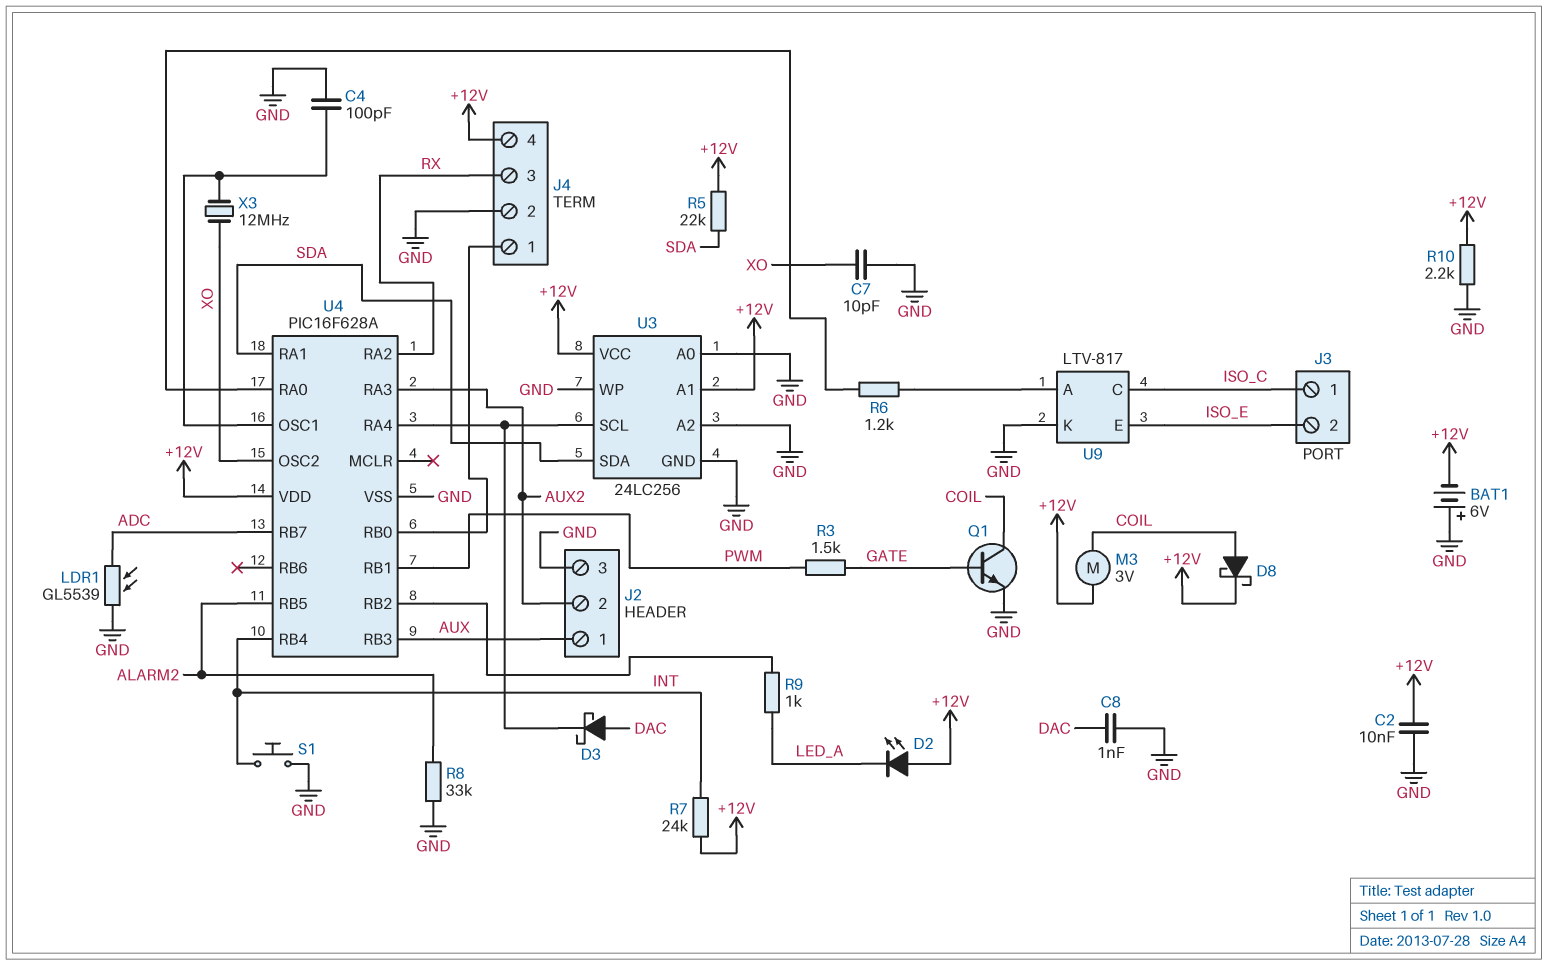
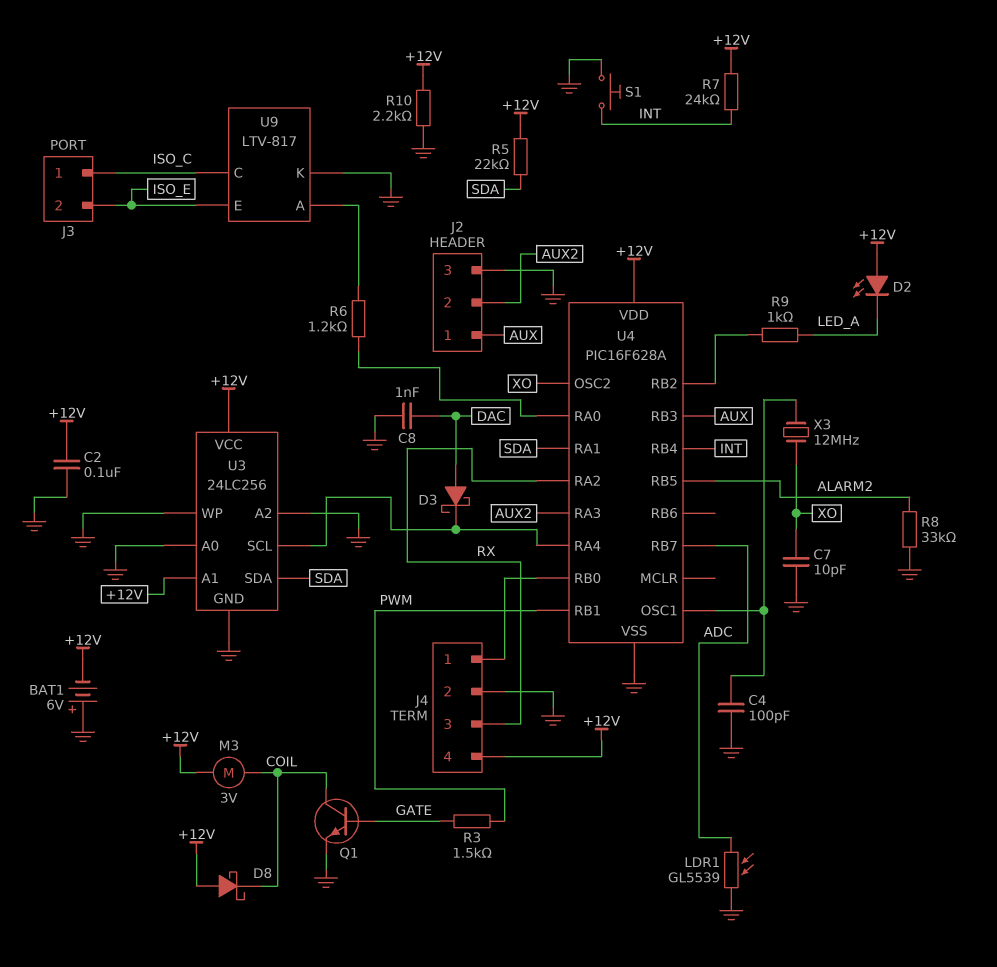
C2: 10nF (+12V, GND) -> 100nF (+12V, GND)
D8: schottky (A COIL, K +12V) -> schottky (A +12V, K COIL)

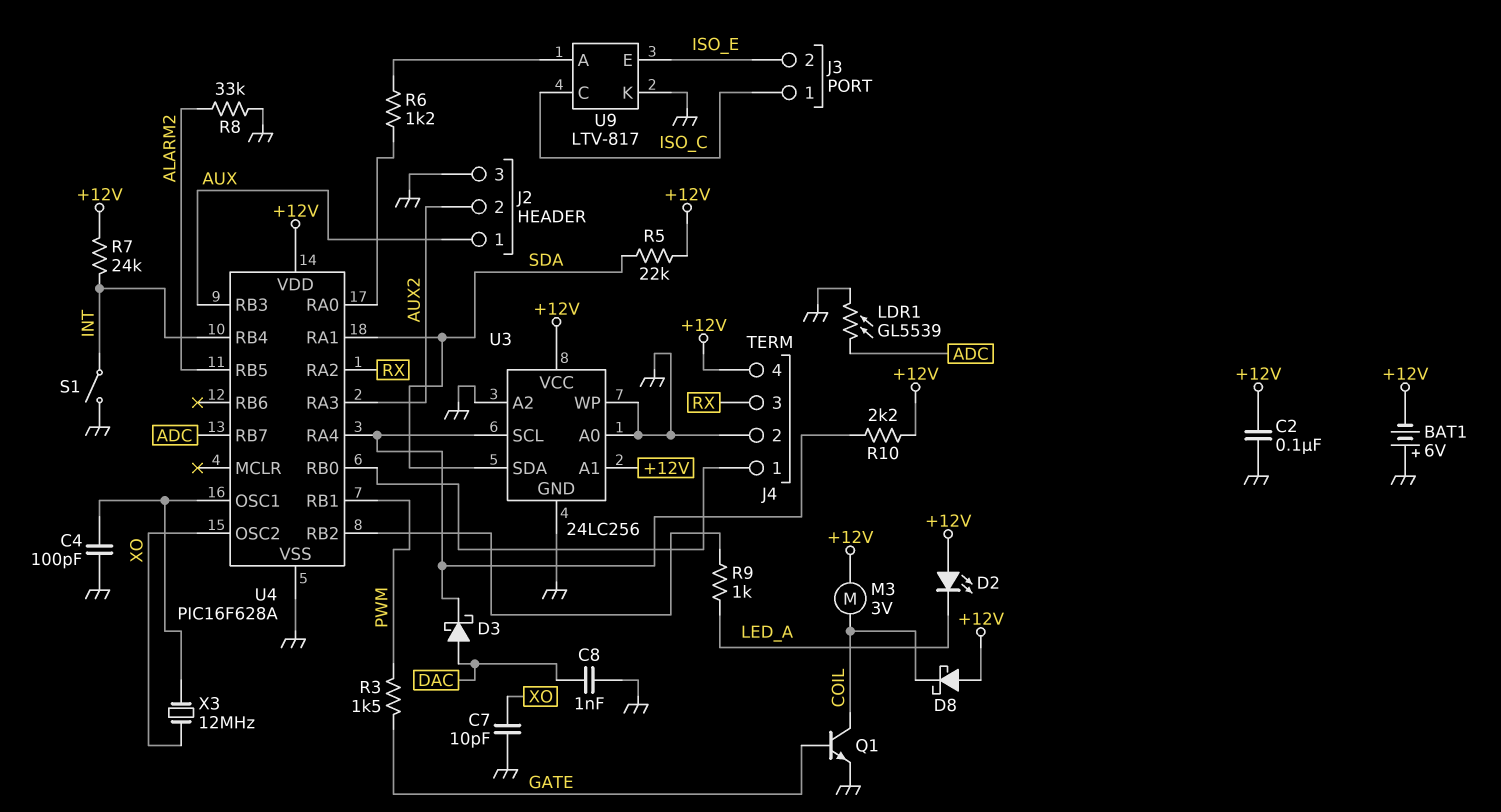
R10: 2.2k (+12V, GND) -> 2.2k (+12V, U3/SCL)
S1: button (GND, INT) -> switch (GND, INT)

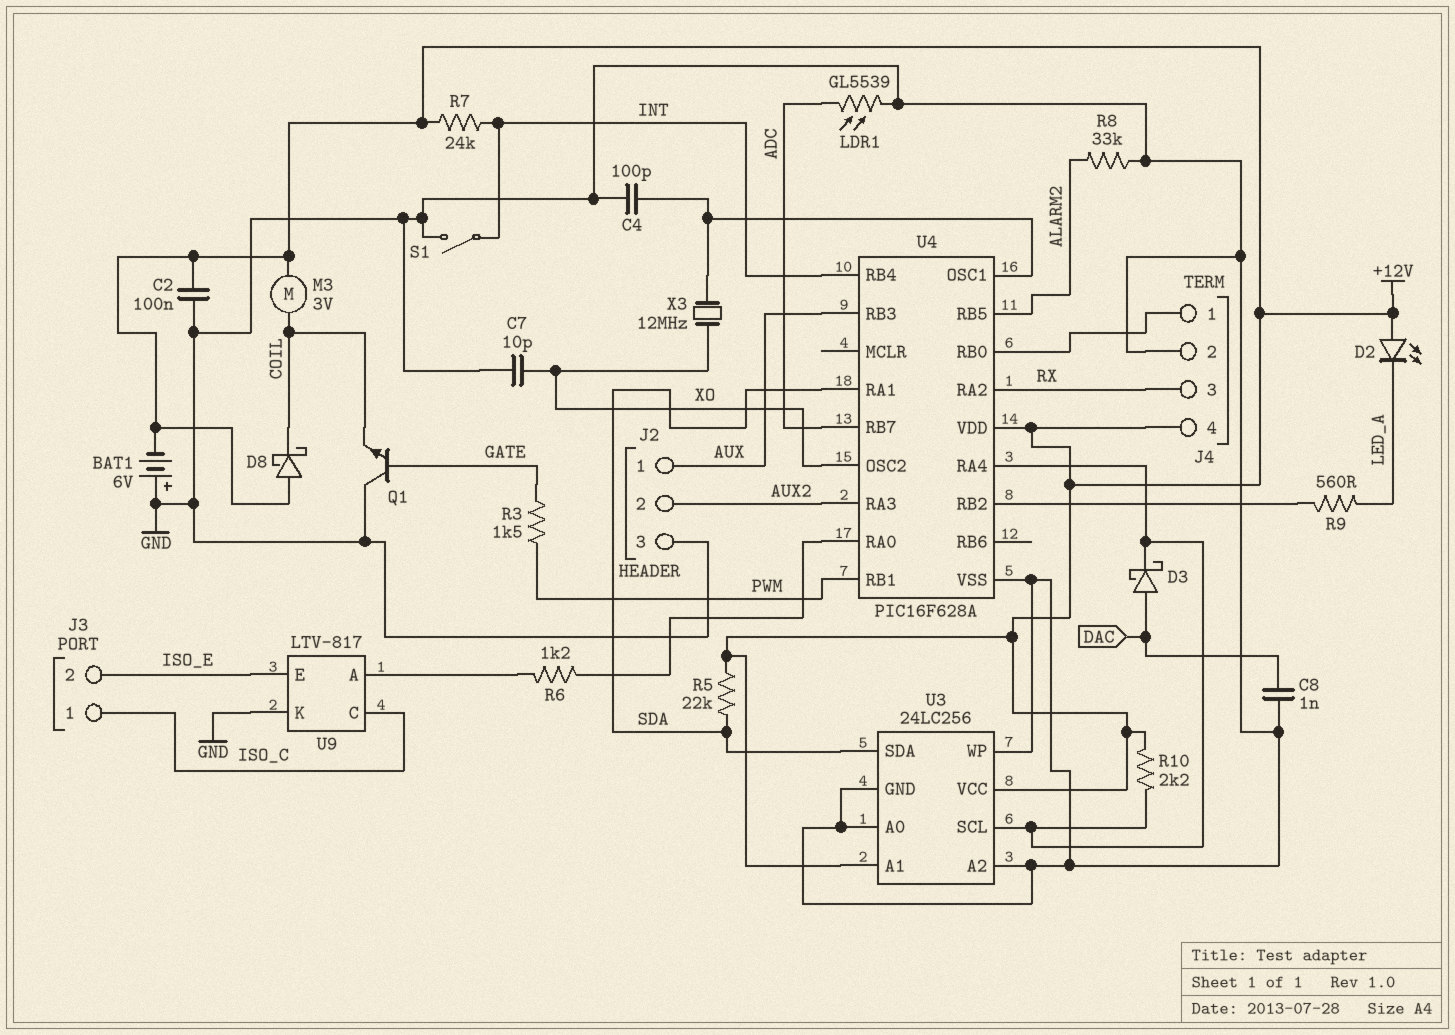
Q1: NPN (B GATE, C COIL, E GND) -> NPN (B GATE, C GND, E COIL)
R9: 1k (LED_A, U4/RB2) -> 560 (LED_A, U4/RB2)

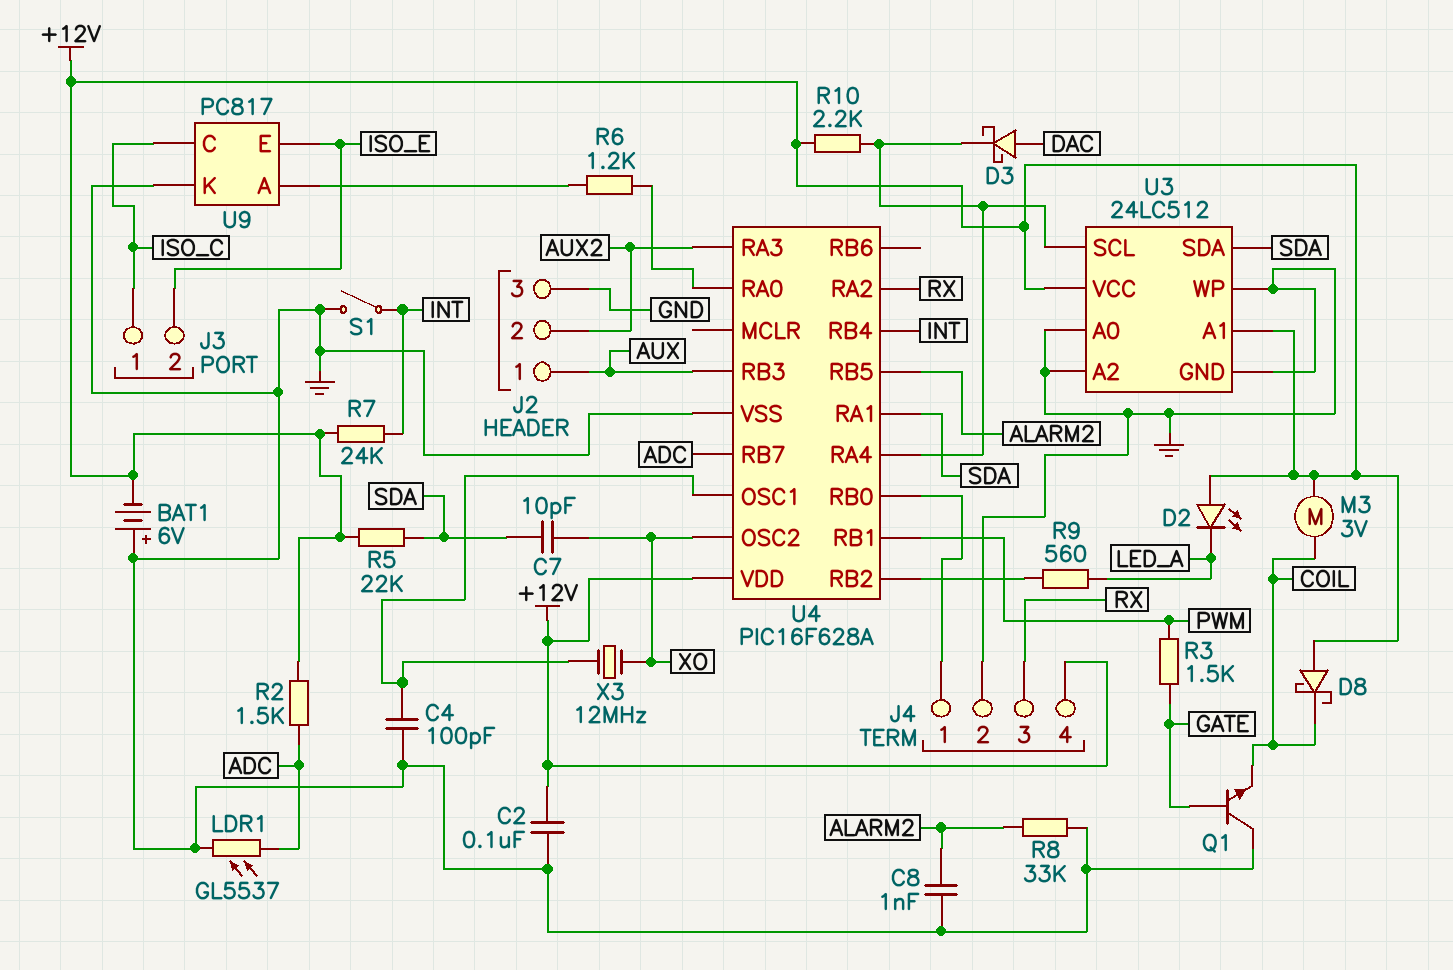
C7: 10pF (GND, XO) -> 10pF (SDA, XO)
C8: 1nF (DAC, GND) -> 1nF (ALARM2, GND)
LDR1: GL5539 (ADC, GND) -> GL5537 (ADC, GND)
R2: none -> 1.5k (+12V, ADC)
U3: 24LC256 -> 24LC512
U9: LTV-817 -> PC817

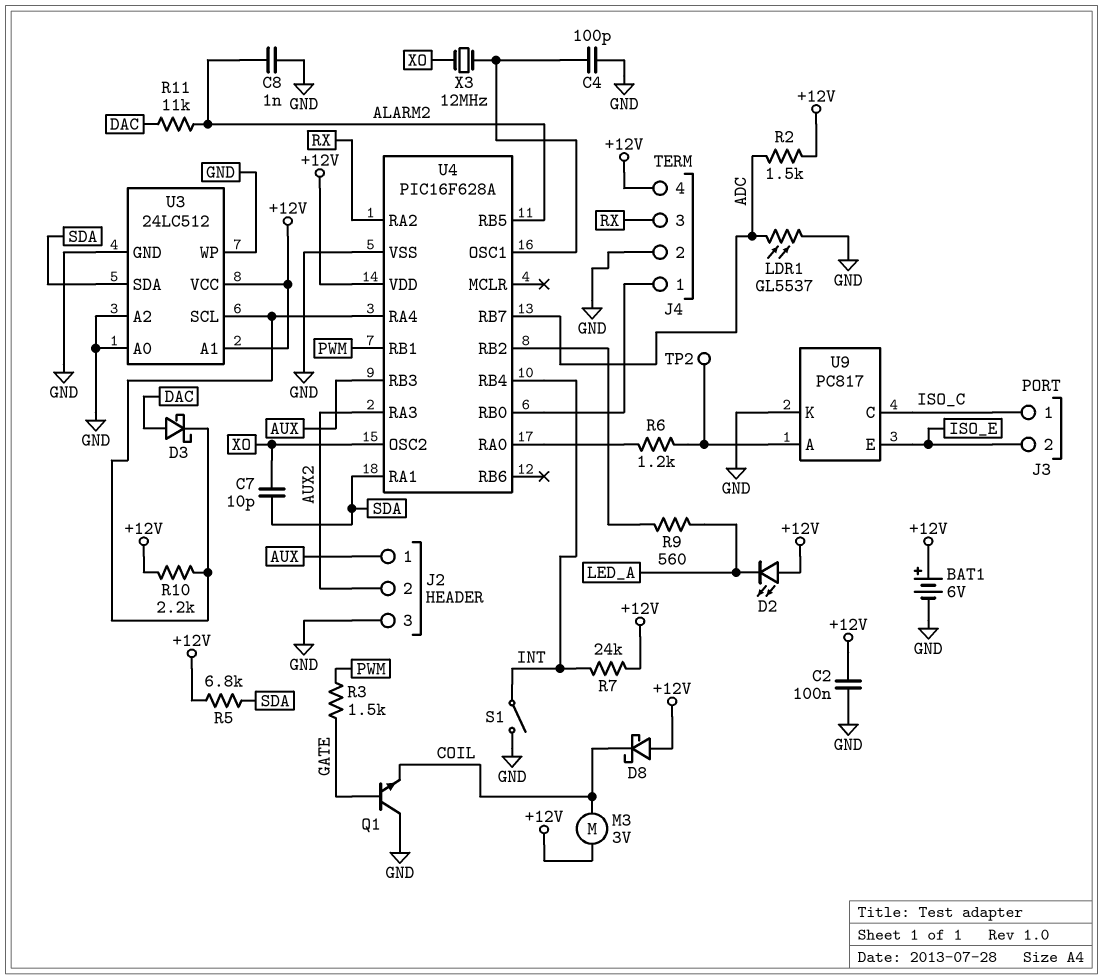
BAT1: 6V (plus GND, minus +12V) -> 6V (plus +12V, minus GND)
R5: 22k (+12V, SDA) -> 6.8k (+12V, SDA)
R8: 33k (ALARM2, GND) -> none
R11: none -> 11k (ALARM2, DAC)
TP2: none -> test point (U9/A)

